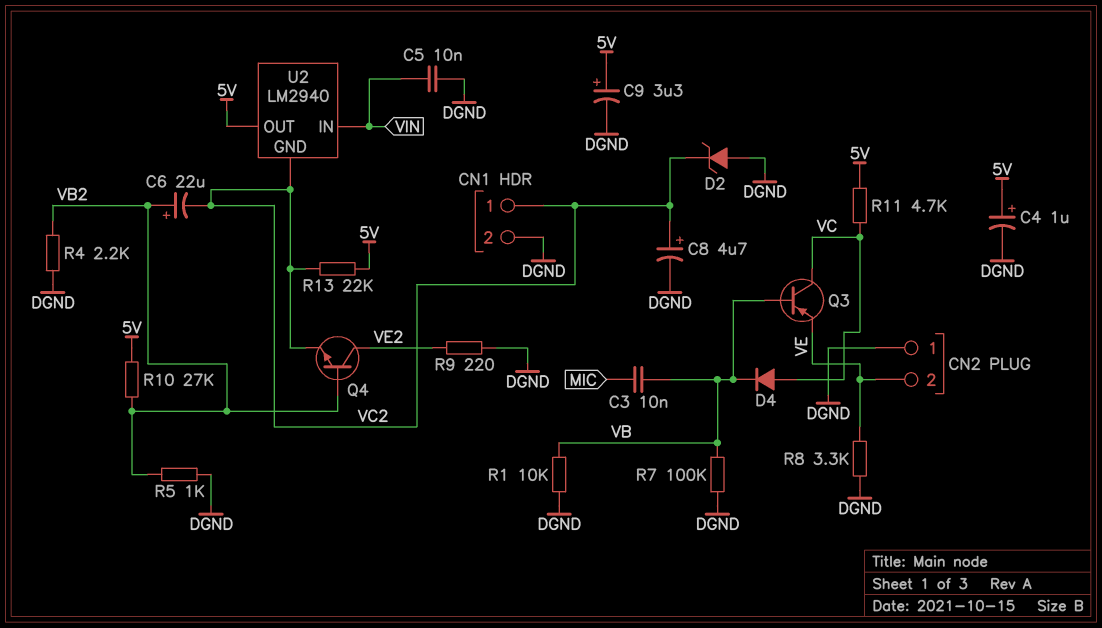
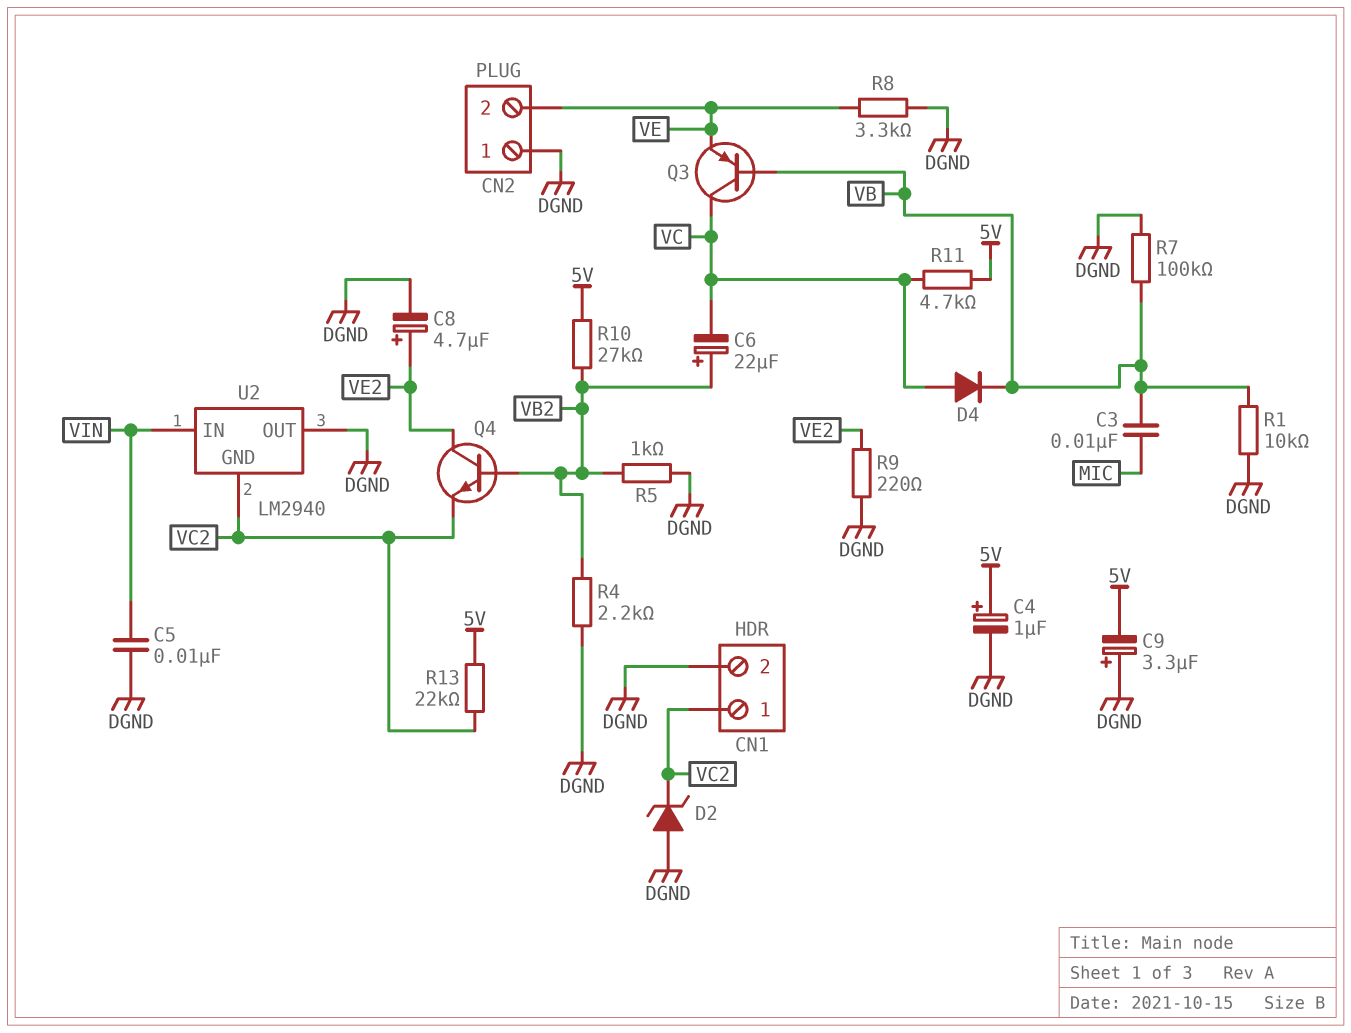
C6: 22uF (plus VB2, minus VC2) -> 22uF (plus VB2, minus VC)
C8: 4.7uF (plus VC2, minus DGND) -> 4.7uF (plus VE2, minus DGND)
C9: 3.3uF (plus 5V, minus DGND) -> 3.3uF (plus DGND, minus 5V)
U2 pin OUT: 5V -> DGND

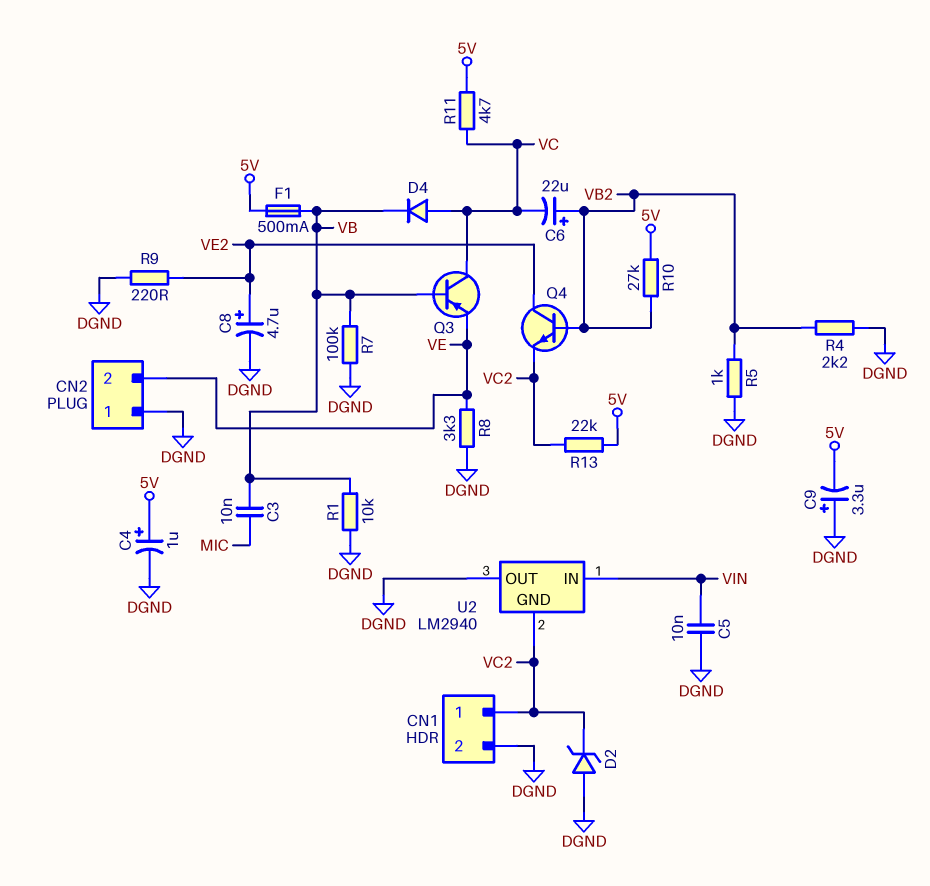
F1: none -> 500mA (5V, VB)

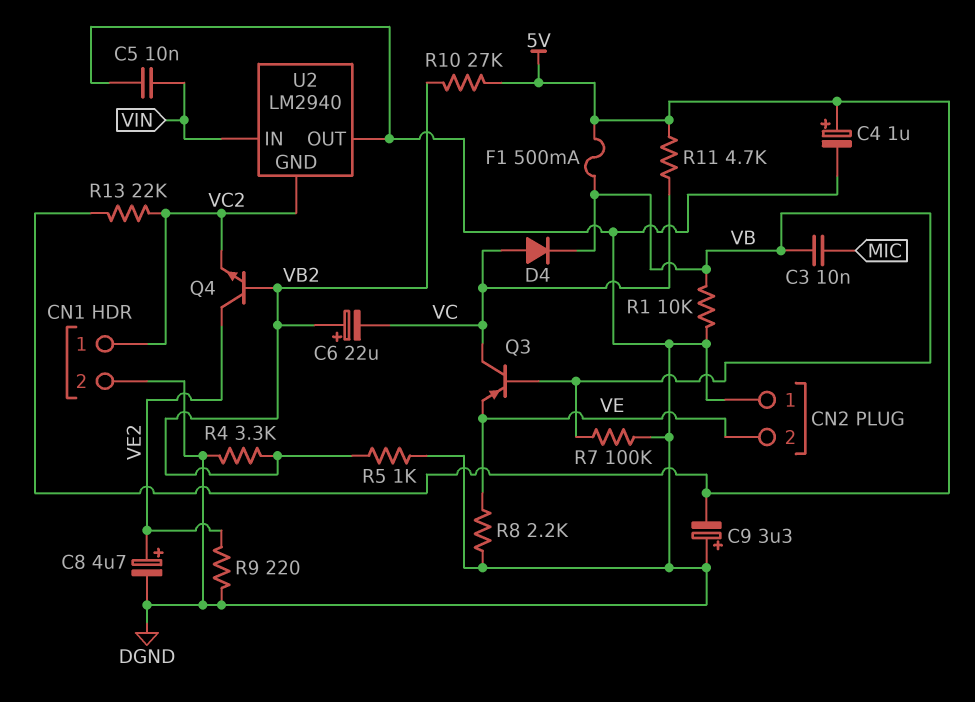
D2: zener (A DGND, K VC2) -> none
R4: 2.2k (DGND, VB2) -> 3.3k (DGND, VB2)
R8: 3.3k (DGND, VE) -> 2.2k (DGND, VE)

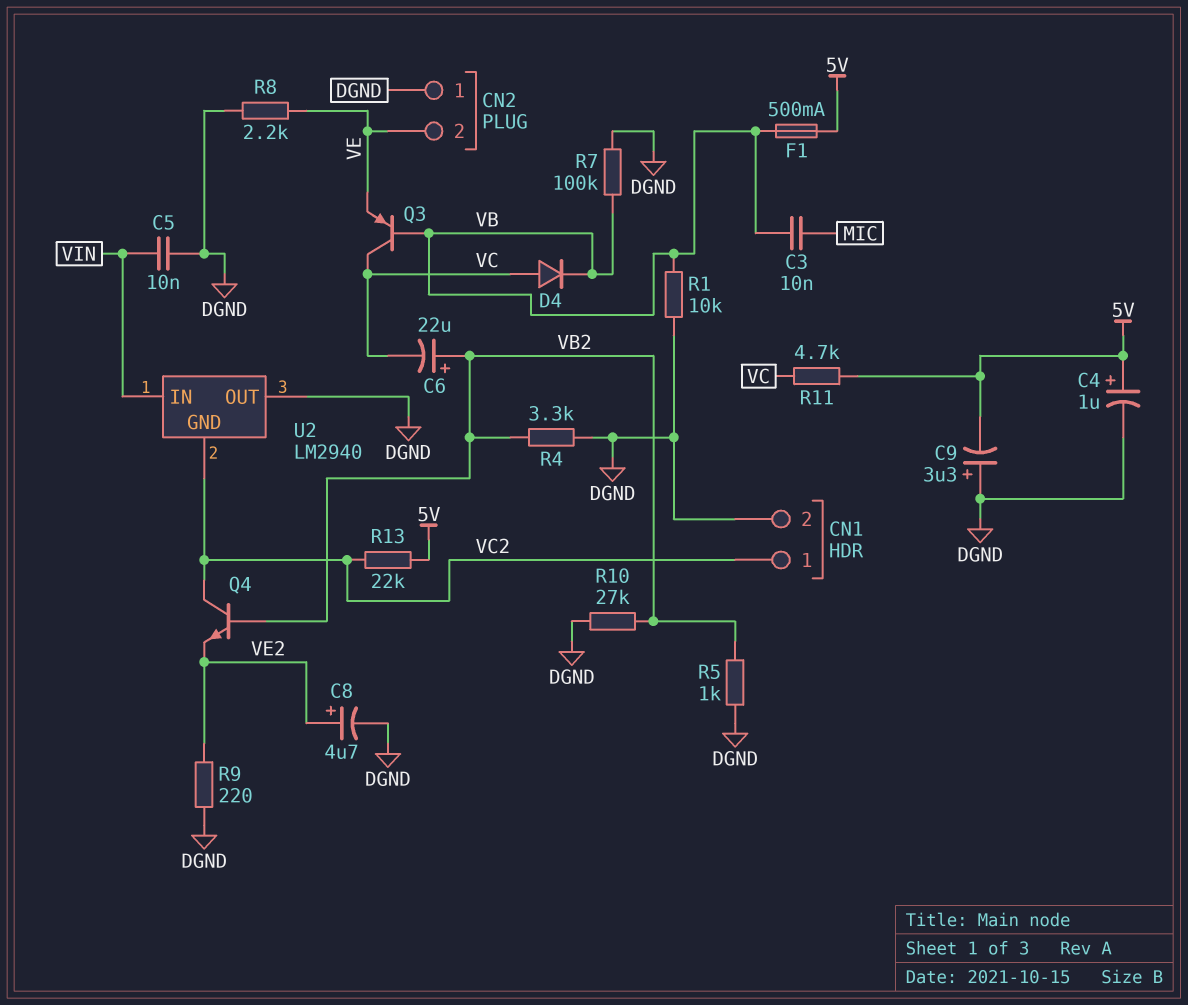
Q4: NPN (B VB2, C VE2, E VC2) -> NPN (B VB2, C VC2, E VE2)
R10: 27k (5V, VB2) -> 27k (DGND, VB2)

